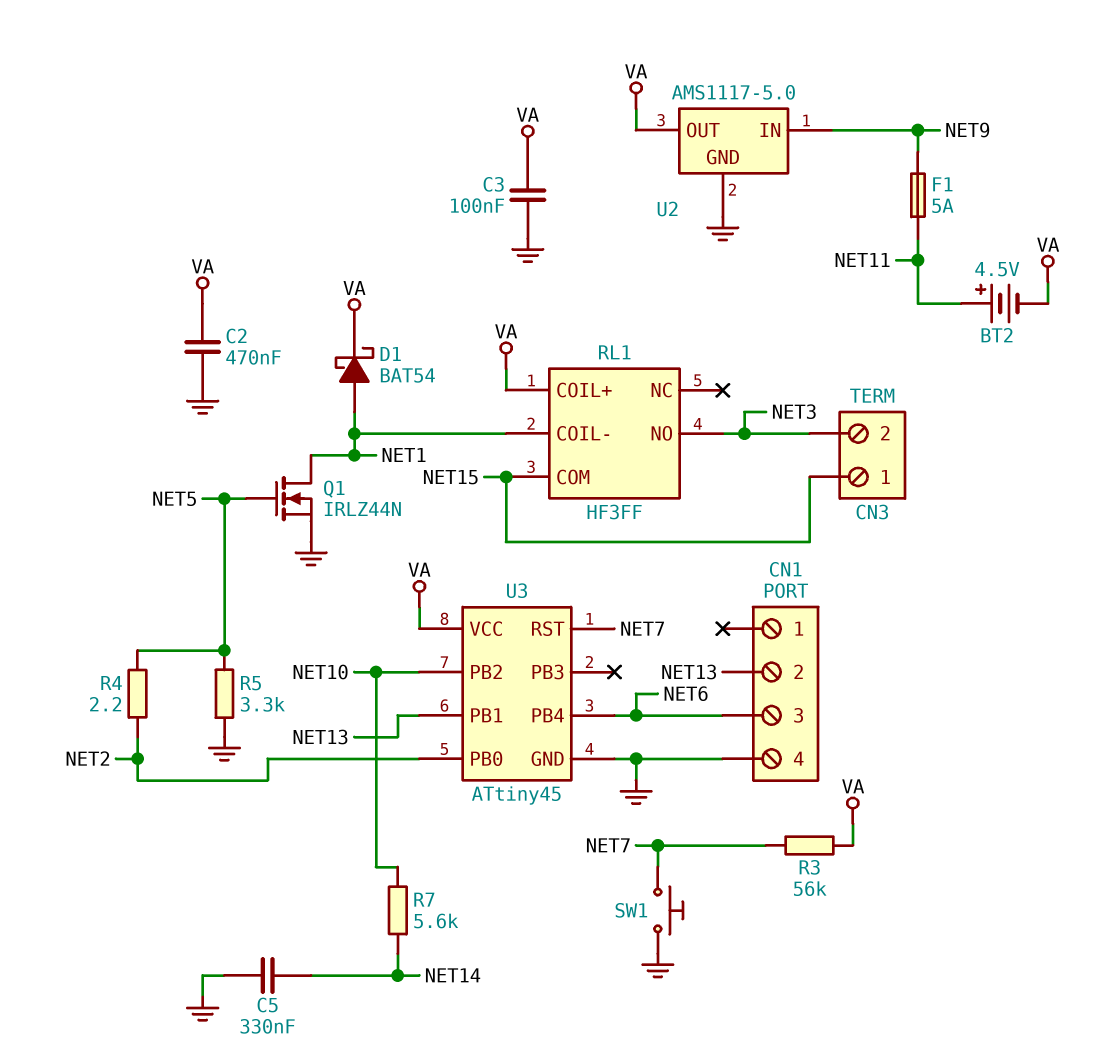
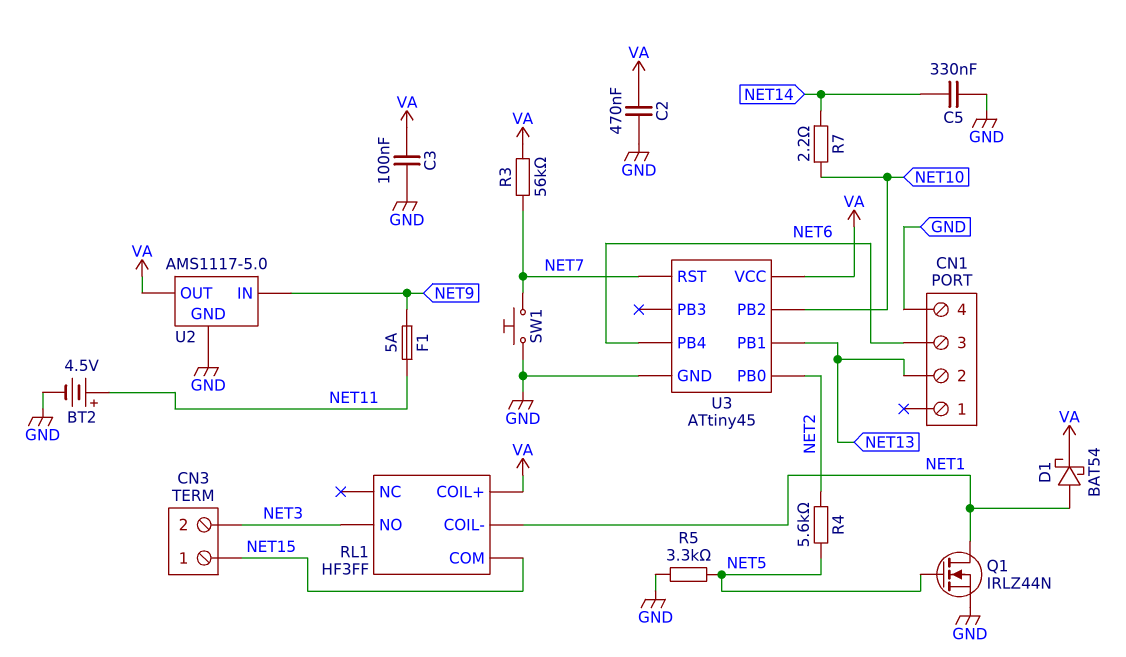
BT2: 4.5V (plus NET11, minus VA) -> 4.5V (plus NET11, minus GND)
R4: 2.2 (NET2, NET5) -> 5.6k (NET2, NET5)
R7: 5.6k (NET10, NET14) -> 2.2 (NET10, NET14)

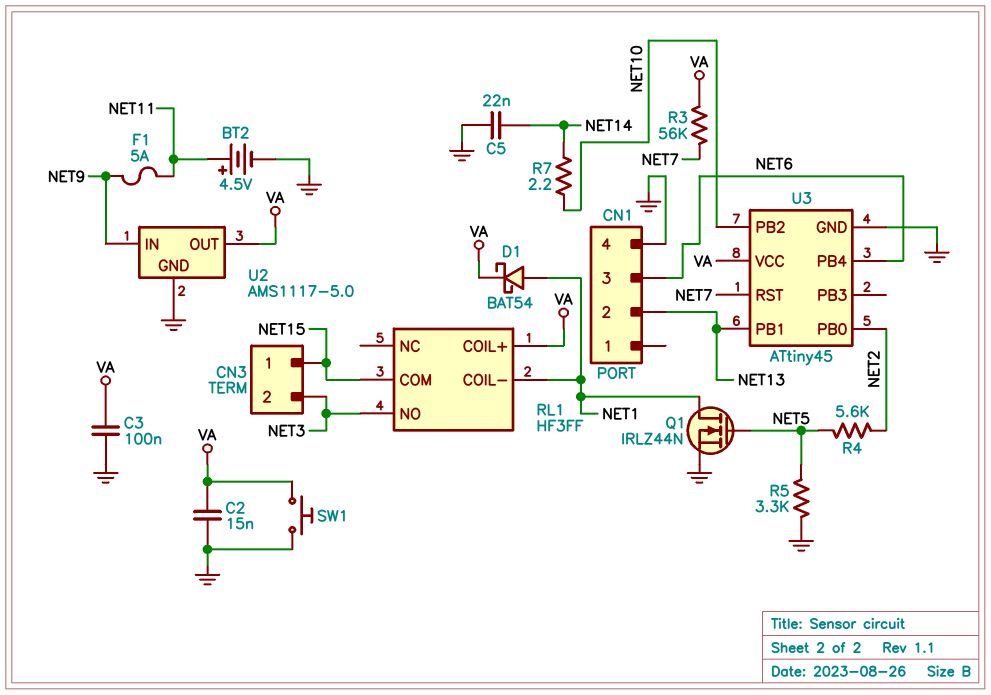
C2: 470nF (GND, VA) -> 15nF (GND, VA)
C5: 330nF (GND, NET14) -> 22nF (GND, NET14)
SW1: button (GND, NET7) -> button (GND, VA)

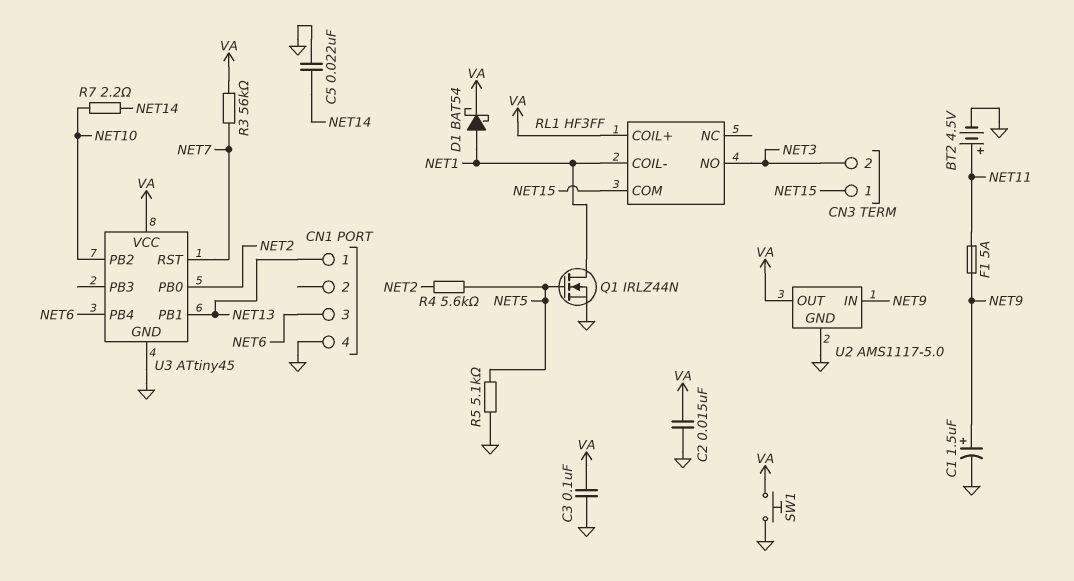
C1: none -> 1.5uF (plus NET9, minus GND)
CN1 pin 1: none -> NET13
CN1 pin 2: NET13 -> none
R5: 3.3k (GND, NET5) -> 5.1k (GND, NET5)

